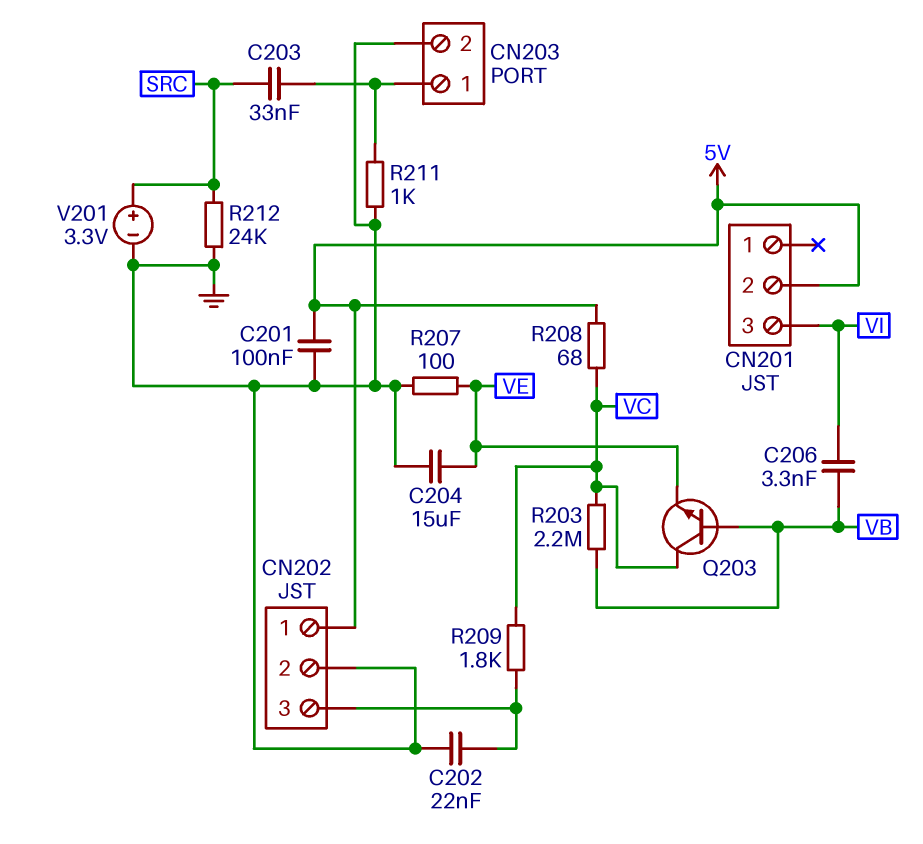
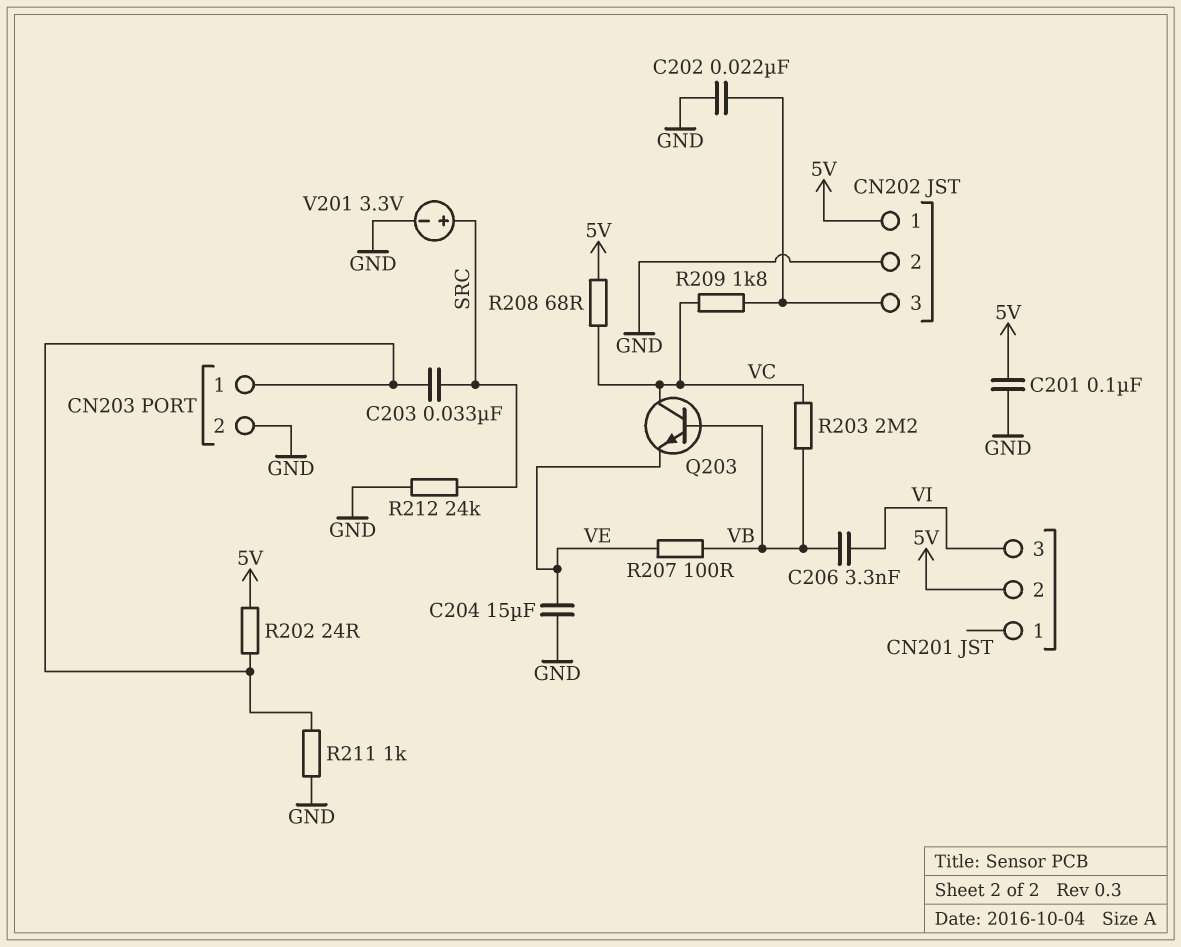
R202: none -> 24 (5V, CN203/1)
R207: 100 (GND, VE) -> 100 (VB, VE)

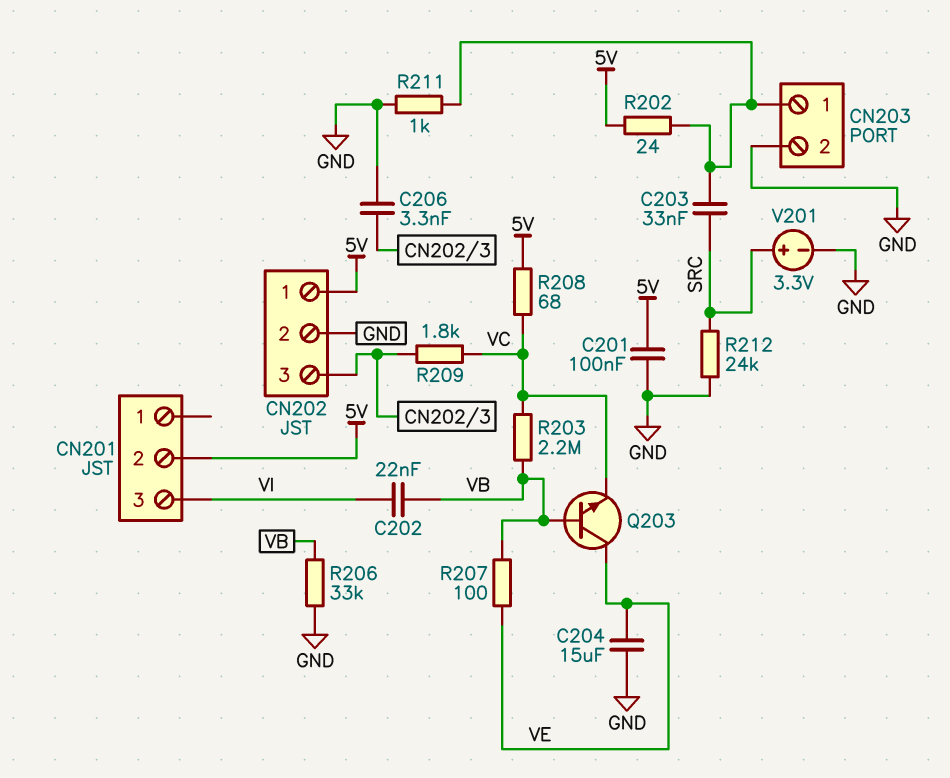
C202: 22nF (CN202/3, GND) -> 22nF (VB, VI)
C206: 3.3nF (VB, VI) -> 3.3nF (CN202/3, GND)
Q203: NPN (B VB, C VC, E VE) -> NPN (B VB, C VE, E VC)
R206: none -> 33k (GND, VB)

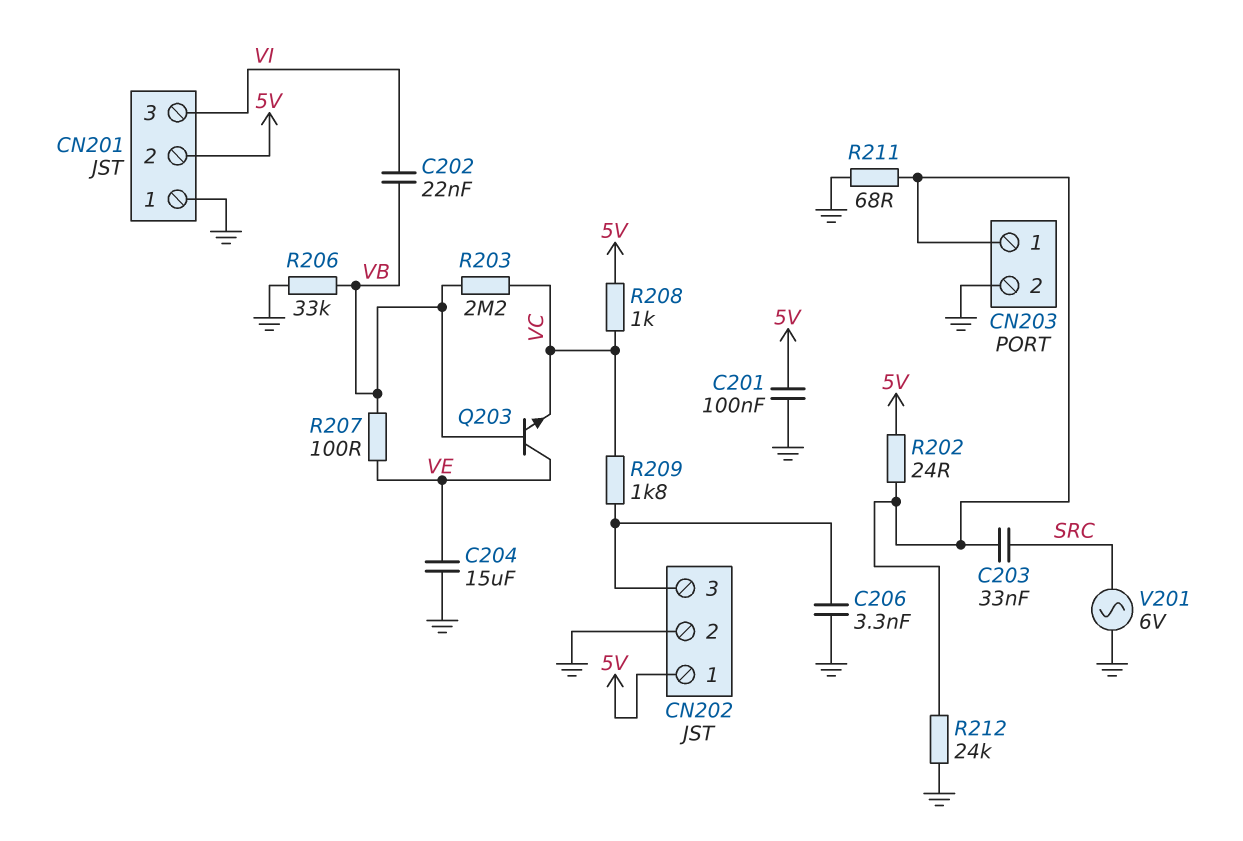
CN201 pin 1: none -> GND
R208: 68 (5V, VC) -> 1k (5V, VC)
R211: 1k (CN203/1, GND) -> 68 (CN203/1, GND)
R212: 24k (GND, SRC) -> 24k (CN203/1, GND)
V201: 3.3V (plus SRC, minus GND) -> AC 6V (GND, SRC)

